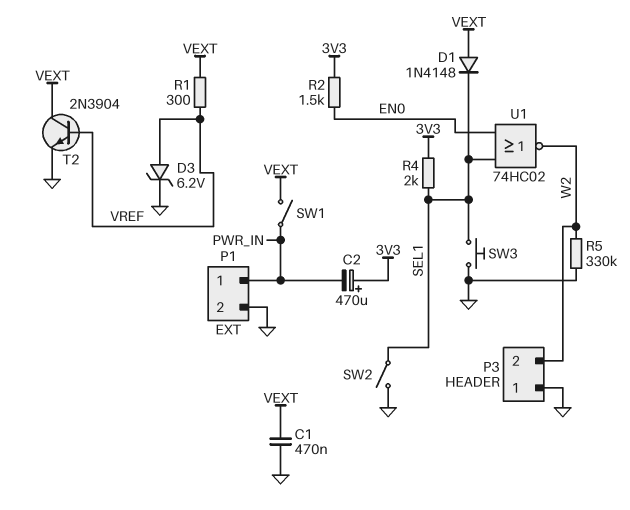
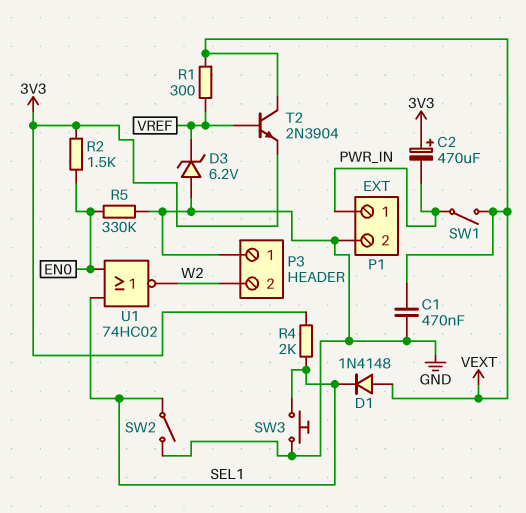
D3: zener 6.2V (A VREF, K GND) -> zener 6.2V (A GND, K VREF)
R5: 330k (GND, W2) -> 330k (EN0, GND)
T2: NPN 2N3904 (B VREF, C VEXT, E GND) -> NPN 2N3904 (B VREF, C VEXT, E 3V3)

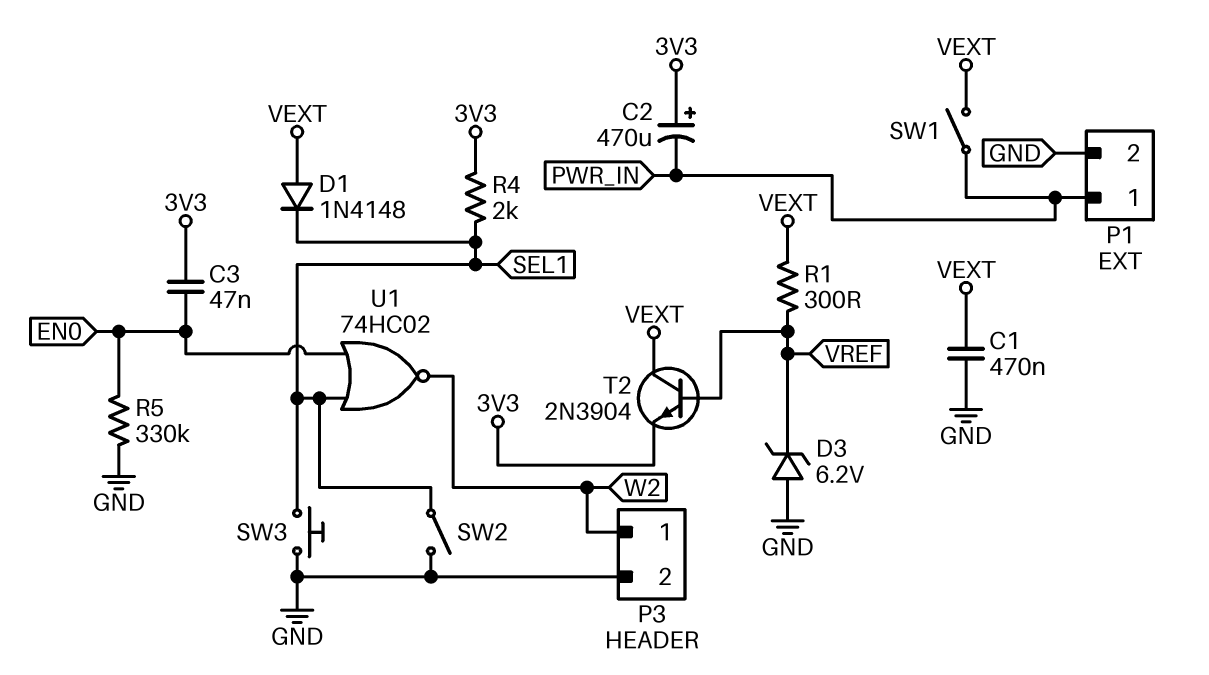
C3: none -> 47nF (3V3, EN0)
P3 pin 1: GND -> W2
P3 pin 2: W2 -> GND
R2: 1.5k (3V3, EN0) -> none

